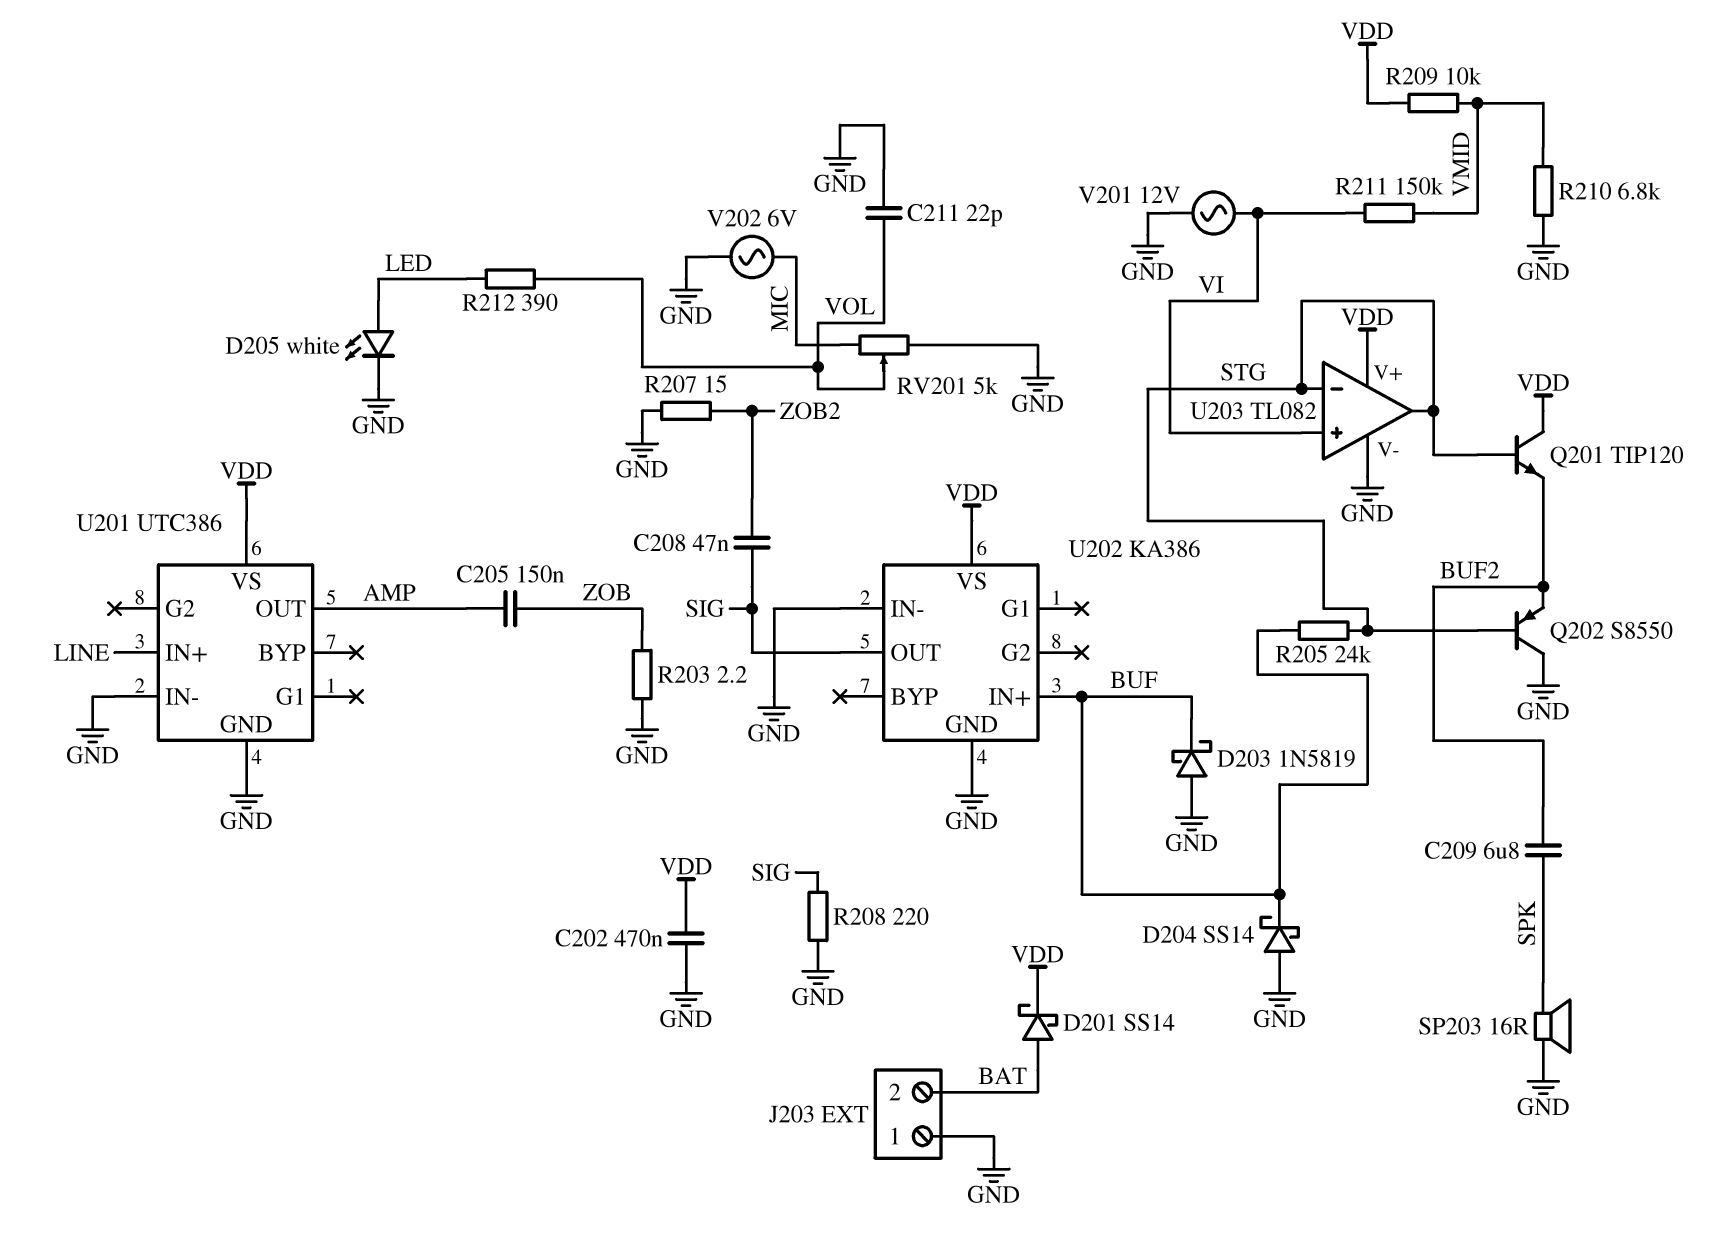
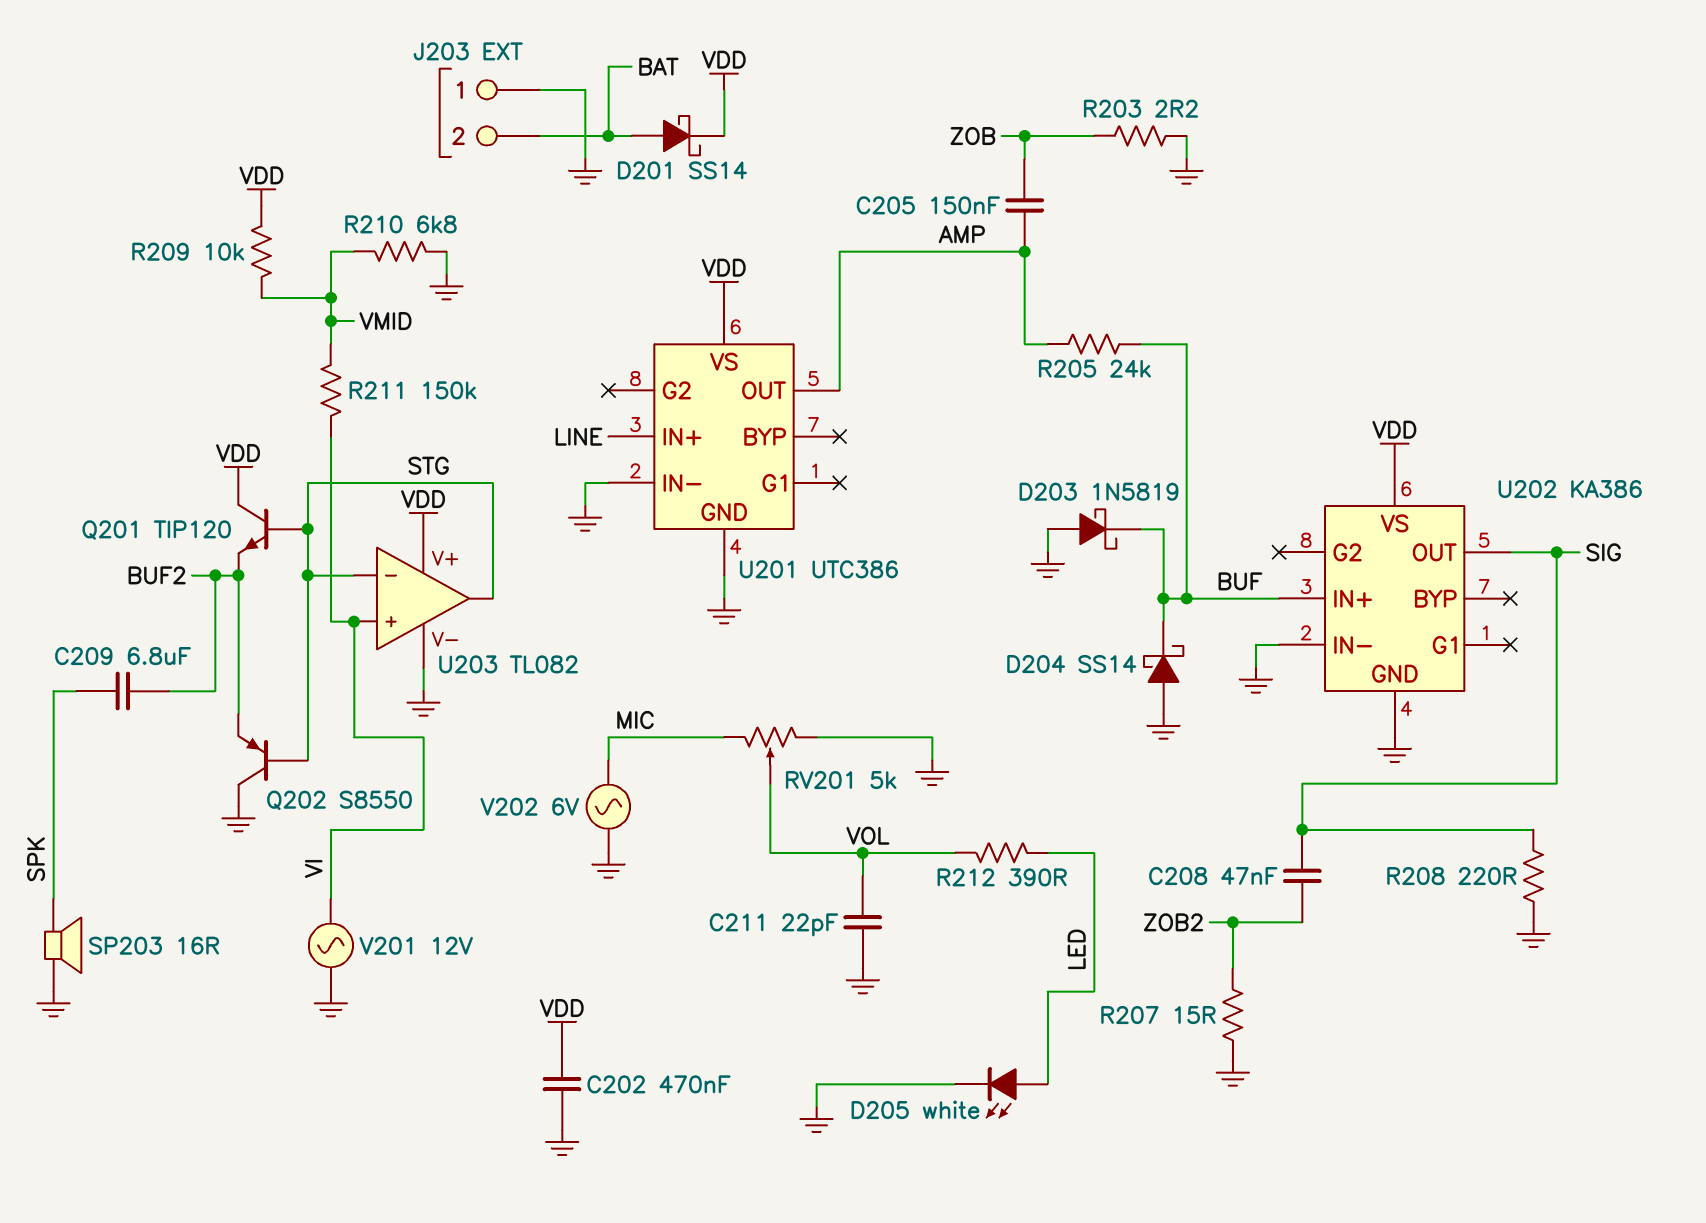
R205: 24k (BUF, STG) -> 24k (AMP, BUF)

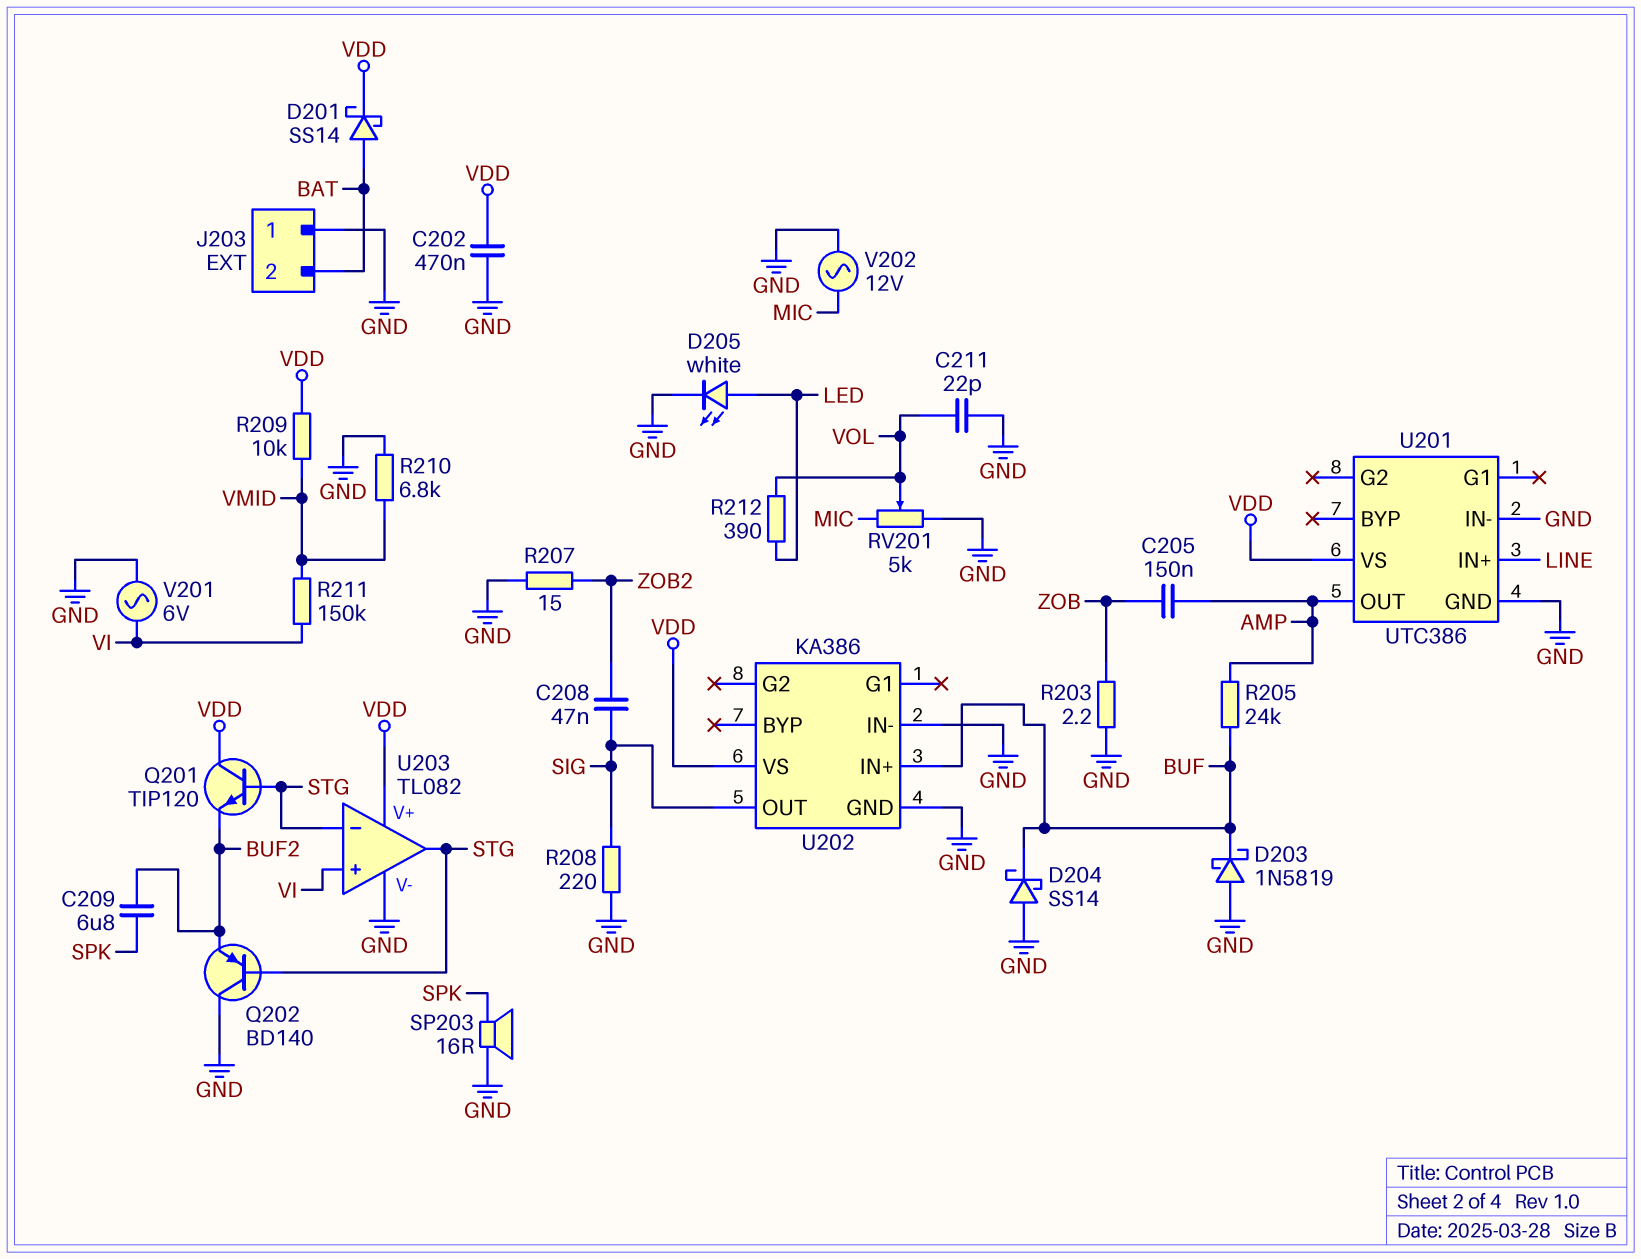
Q202: PNP S8550 (B STG, C GND, E BUF2) -> PNP BD140 (B STG, C GND, E BUF2)
V201: AC 12V (GND, VI) -> AC 6V (GND, VI)
V202: AC 6V (GND, MIC) -> AC 12V (GND, MIC)

